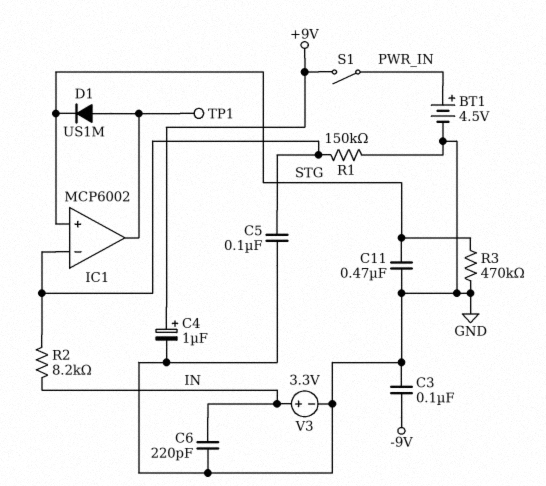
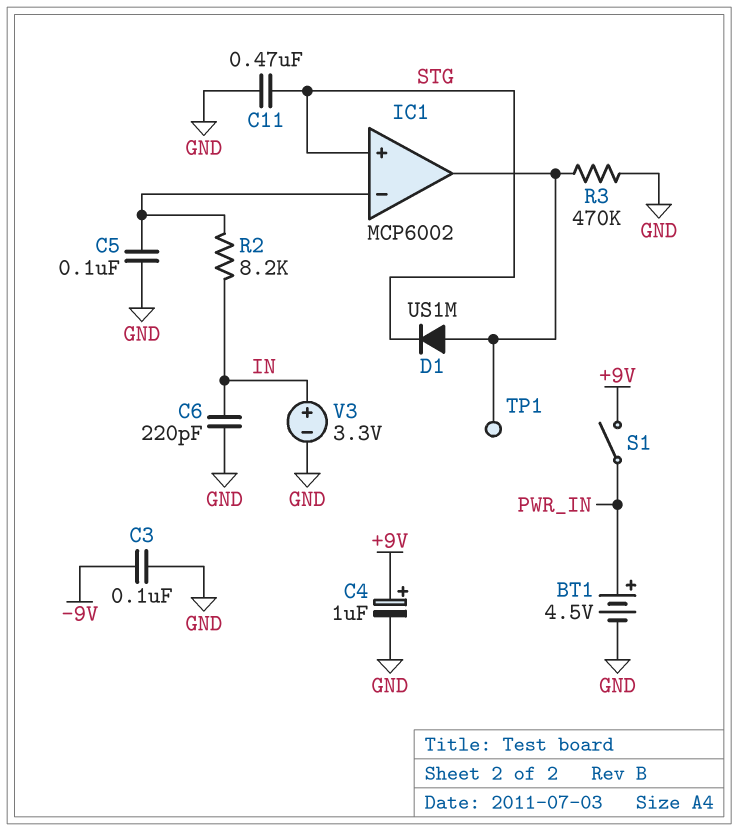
R1: 150k (GND, IC1/in-) -> none
R3: 470k (GND, STG) -> 470k (GND, IC1/out)

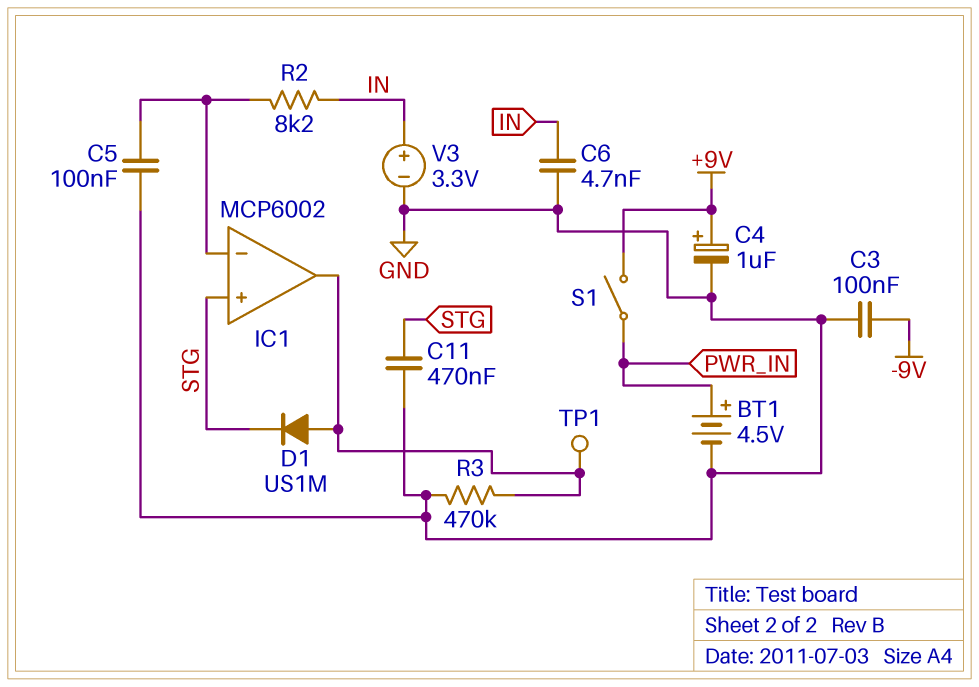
C6: 220pF (GND, IN) -> 4.7nF (GND, IN)

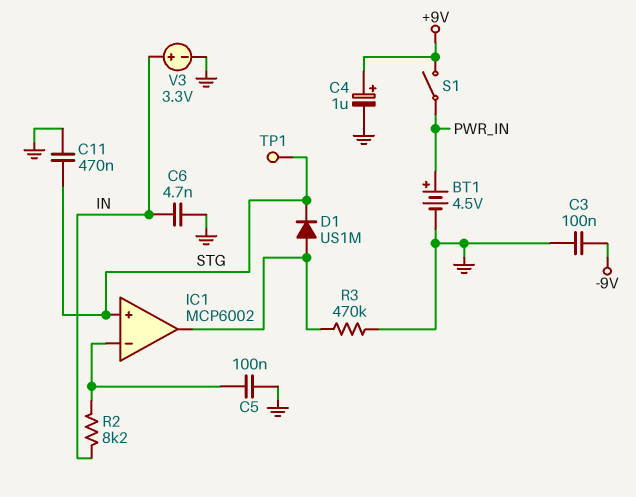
TP1: test point (IC1/out) -> test point (STG)

